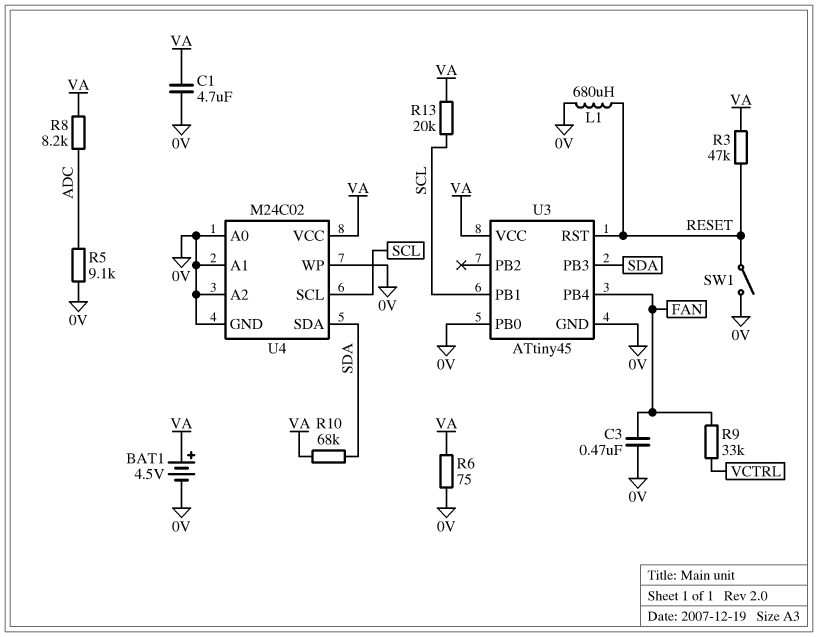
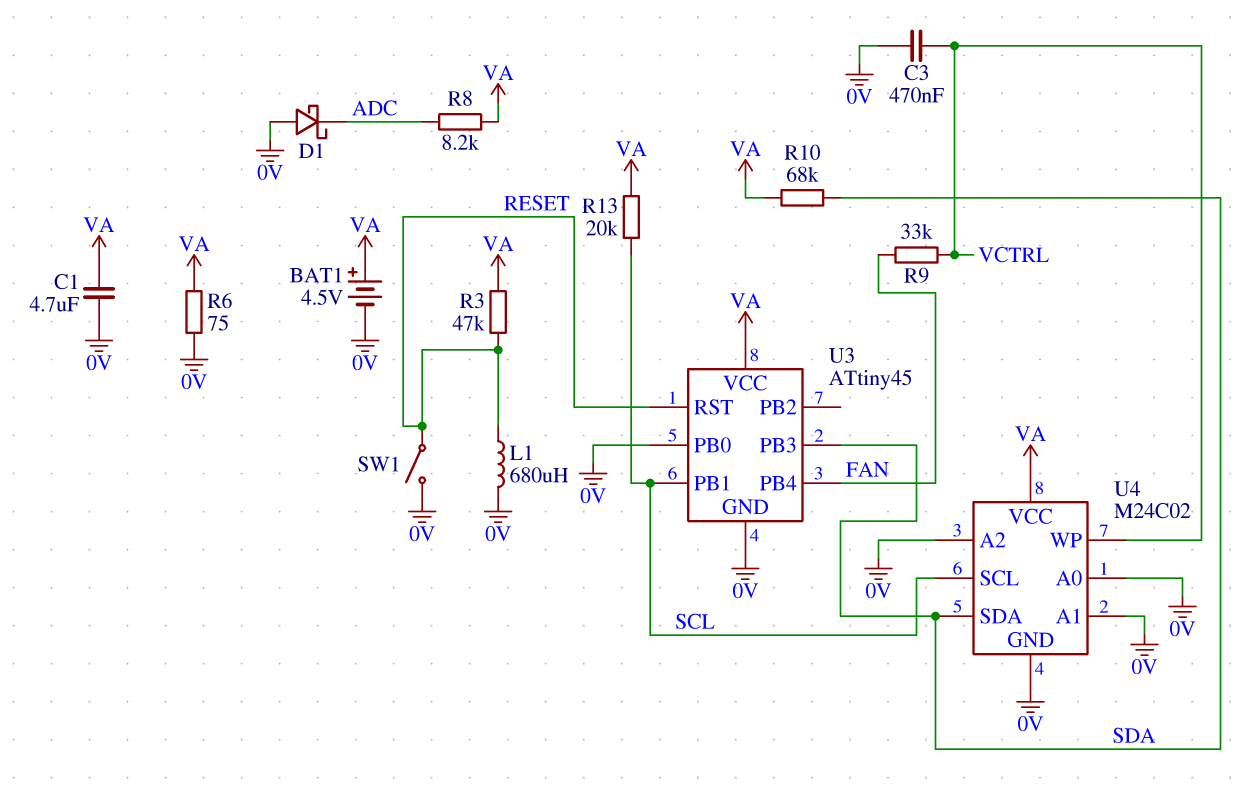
C3: 470nF (0V, FAN) -> 470nF (0V, VCTRL)
D1: none -> schottky (A 0V, K ADC)
R5: 9.1k (0V, ADC) -> none
U4 pin WP: 0V -> VCTRL

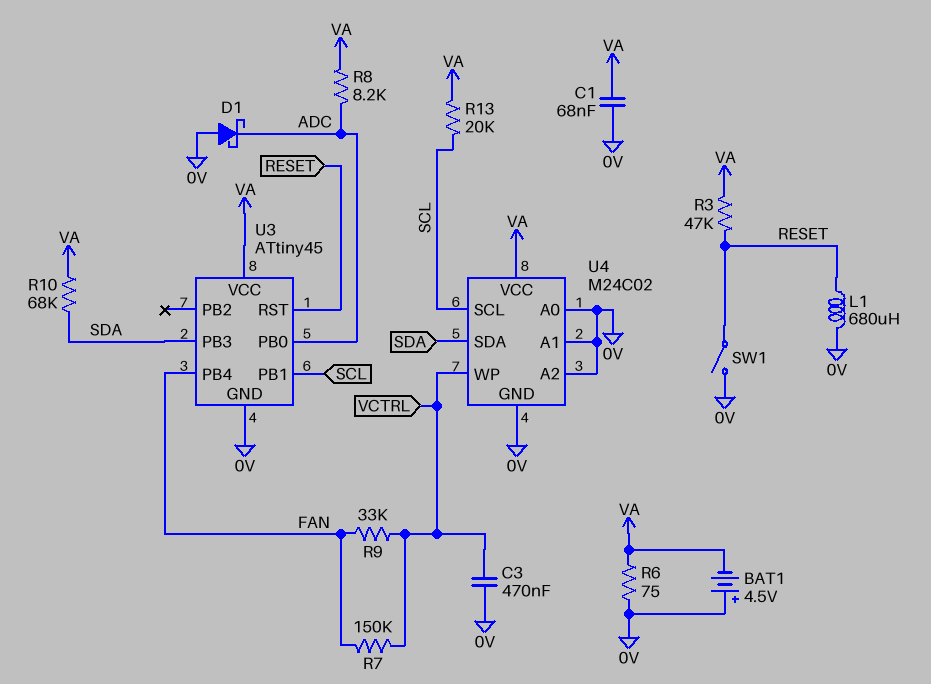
BAT1: 4.5V (plus VA, minus 0V) -> 4.5V (plus 0V, minus VA)
C1: 4.7uF (0V, VA) -> 68nF (0V, VA)
R7: none -> 150k (FAN, VCTRL)
U3 pin PB0: 0V -> ADC

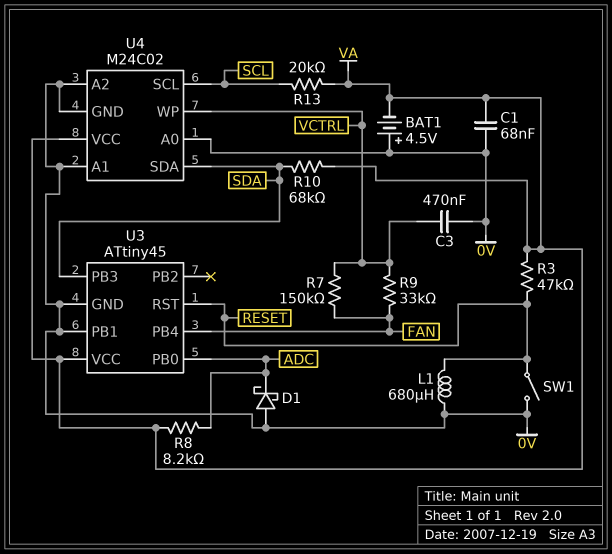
R6: 75 (0V, VA) -> none
U3 pin PB1: SCL -> 0V

